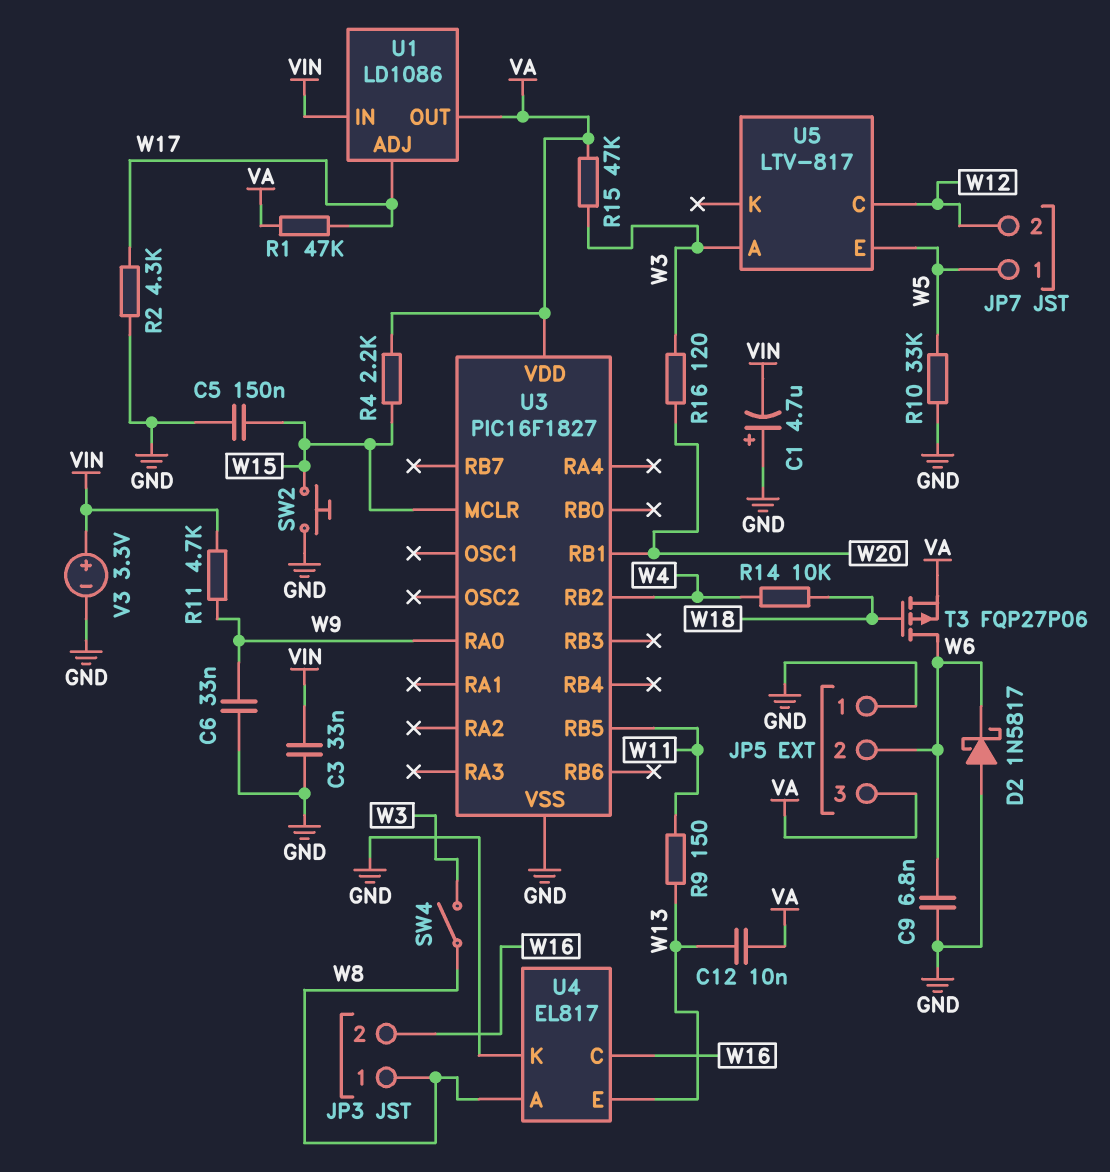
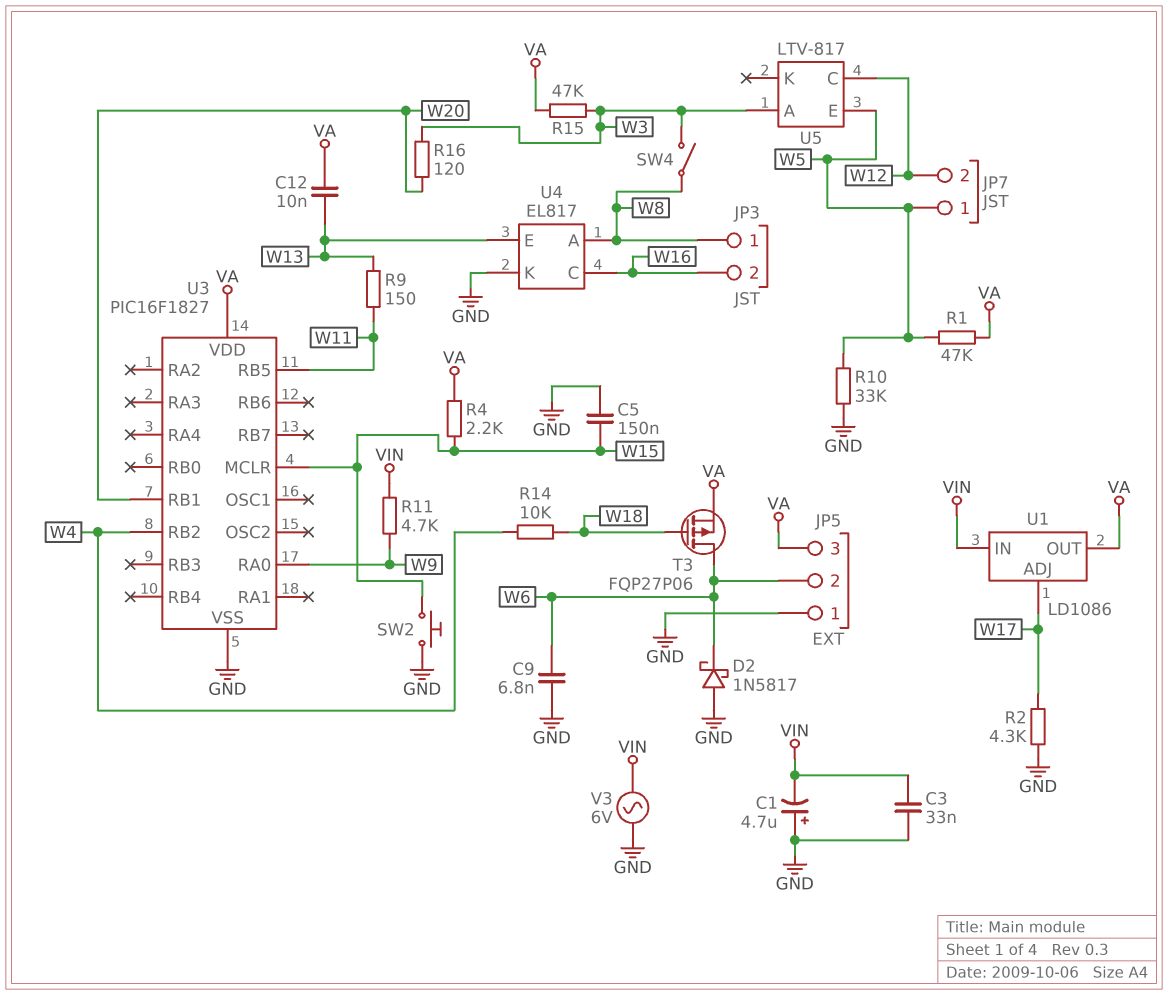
C6: 33nF (GND, W9) -> none
R1: 47k (VA, W17) -> 47k (VA, W5)
V3: 3.3V (plus VIN, minus GND) -> AC 6V (GND, VIN)

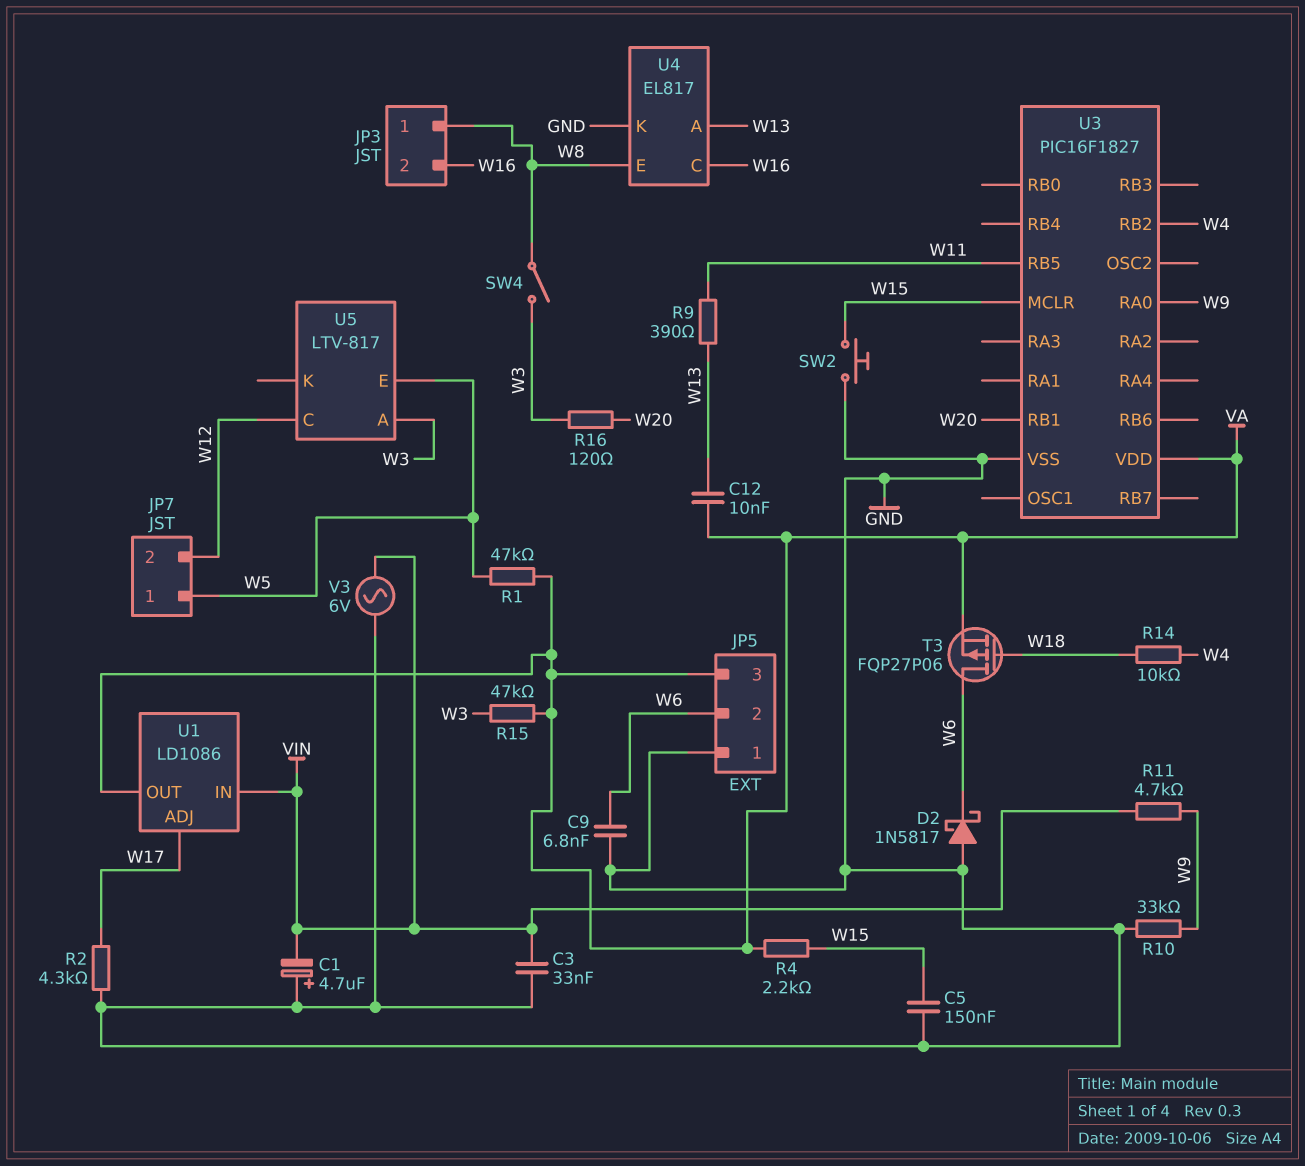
R9: 150 (W11, W13) -> 390 (W11, W13)
R10: 33k (GND, W5) -> 33k (GND, W9)
U4 pin A: W8 -> W13
U4 pin E: W13 -> W8

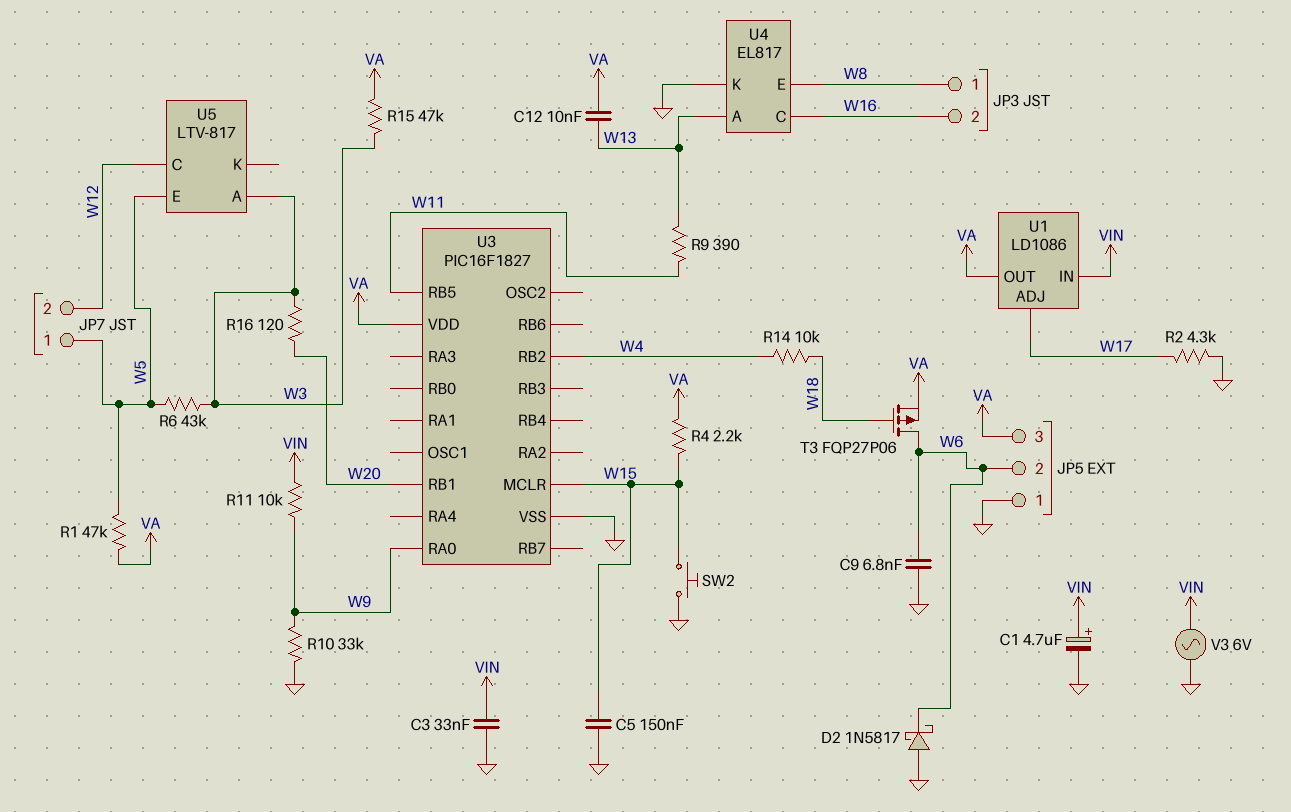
C1: 4.7uF (plus GND, minus VIN) -> 4.7uF (plus VIN, minus GND)
R6: none -> 43k (W3, W5)
R11: 4.7k (VIN, W9) -> 10k (VIN, W9)
SW4: switch (W3, W8) -> none

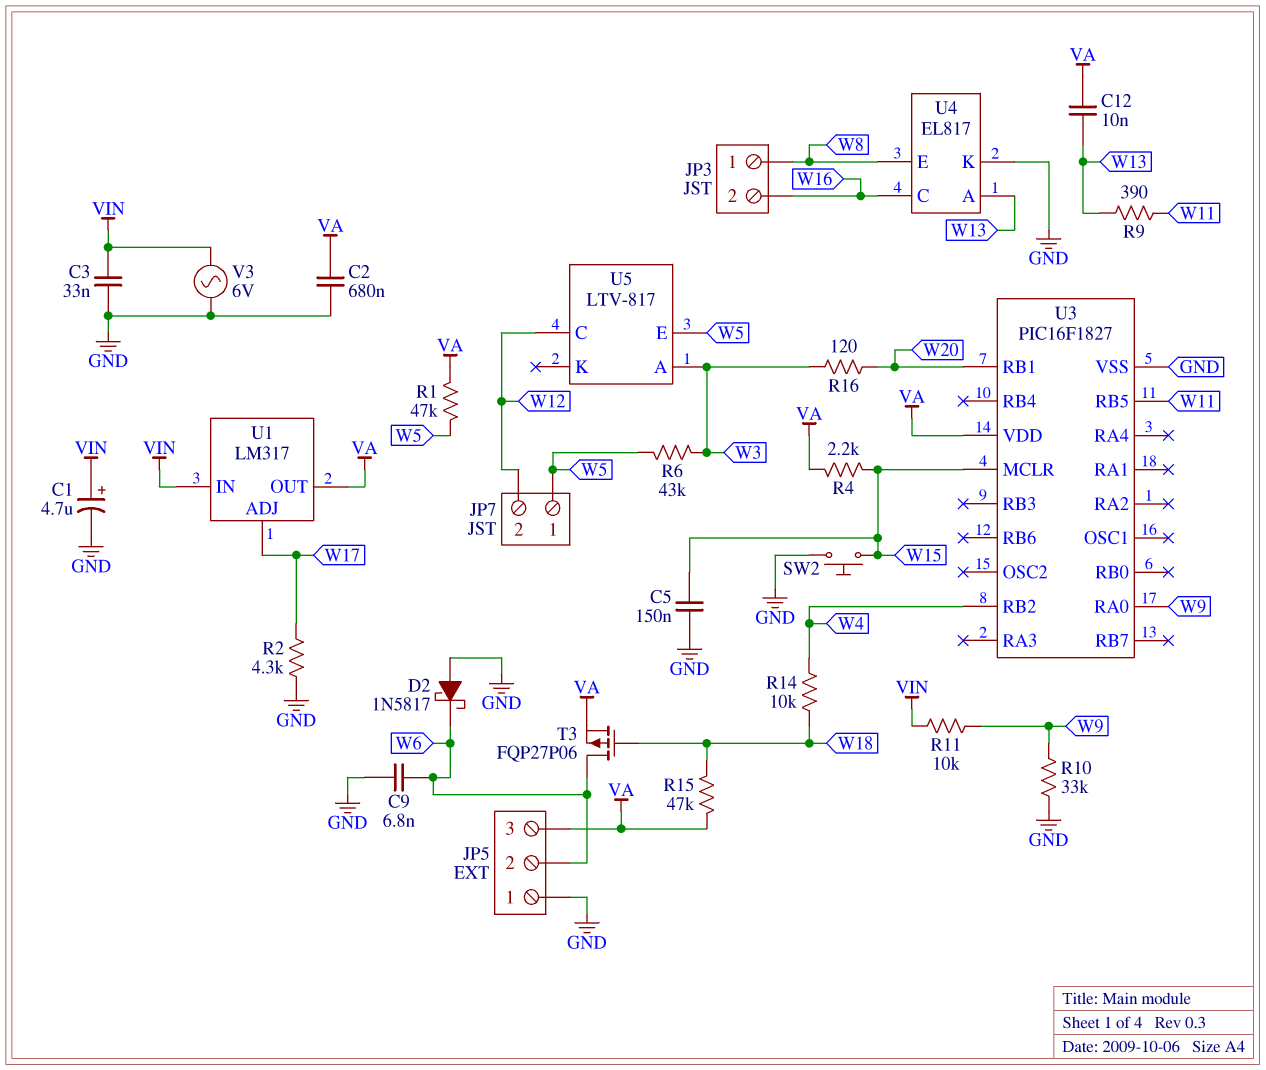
C2: none -> 680nF (GND, VA)
R15: 47k (VA, W3) -> 47k (VA, W18)
U1: LD1086 -> LM317

